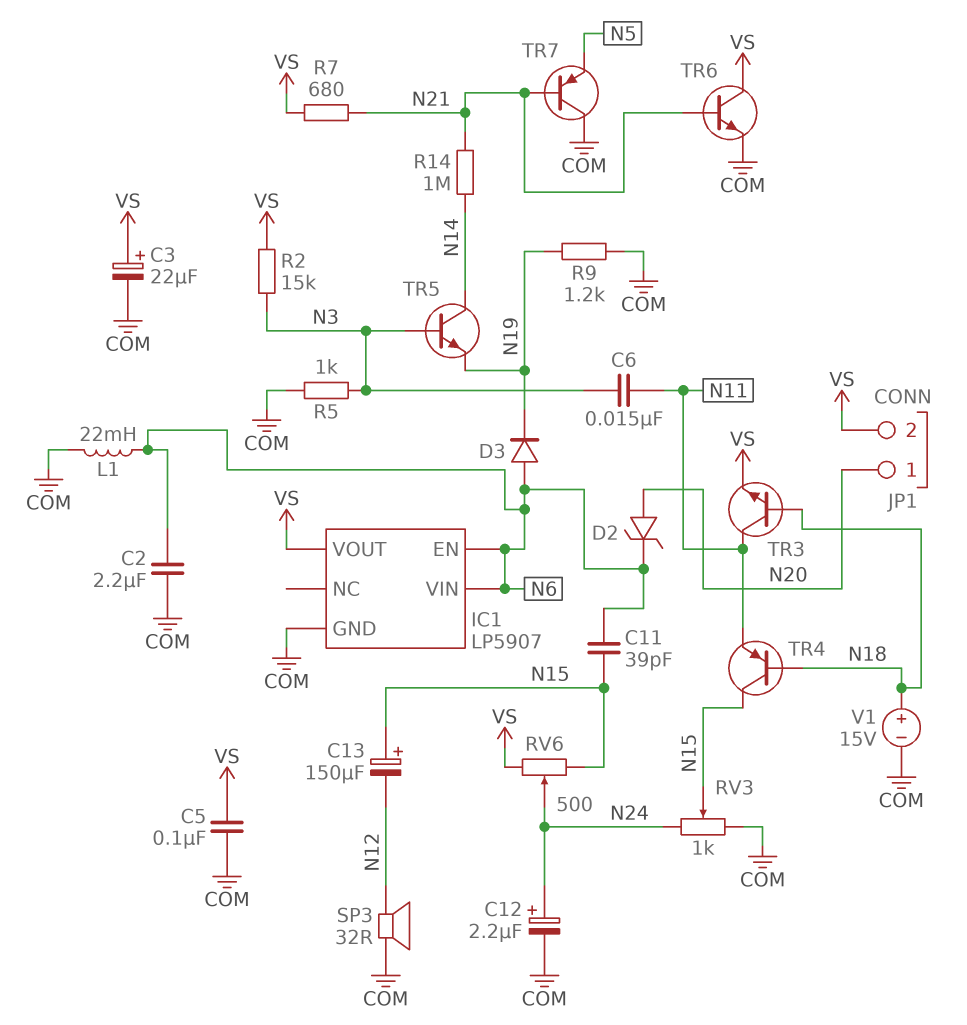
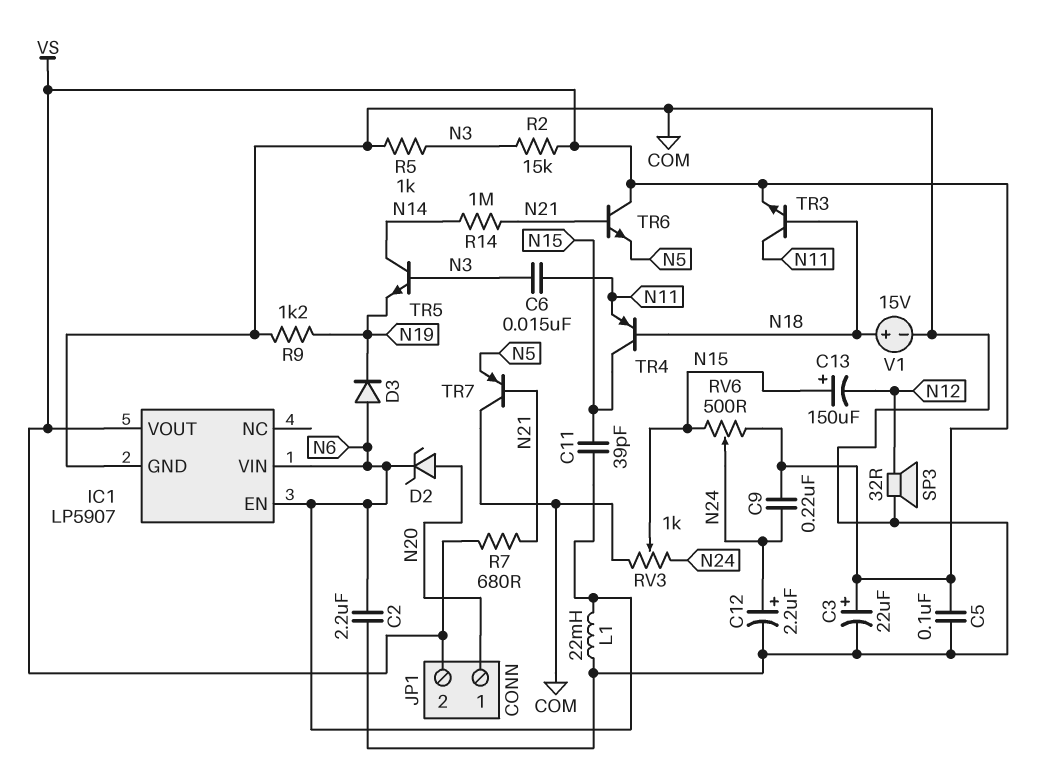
C9: none -> 220nF (N24, VS)
TR6: NPN (B N21, C VS, E COM) -> NPN (B N21, C VS, E N5)

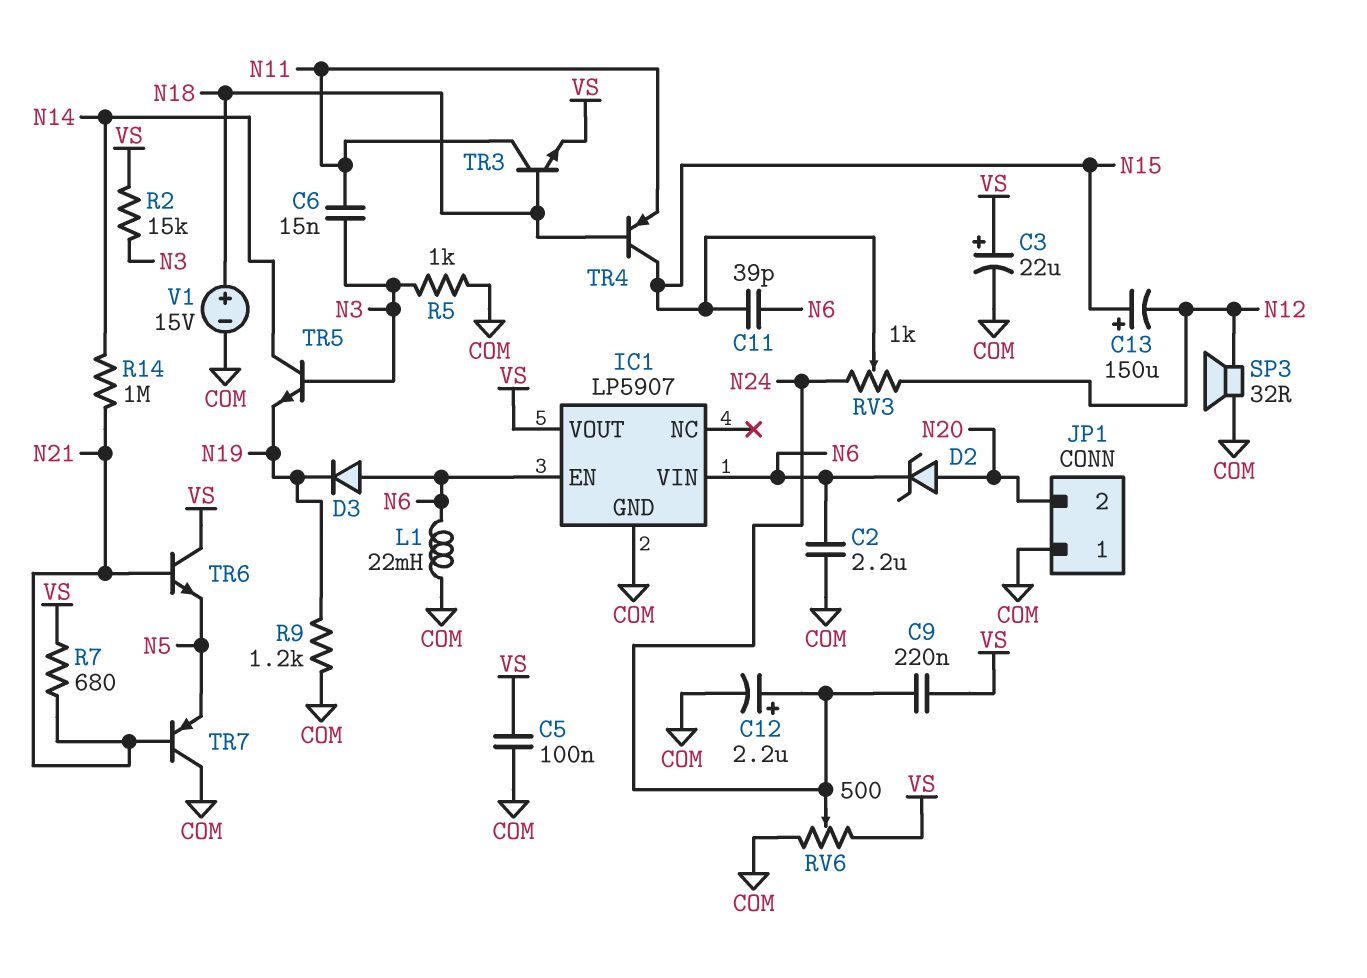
JP1 pin 1: N20 -> COM
JP1 pin 2: VS -> N20
RV3: 1k (COM, N24, wiper N15) -> 1k (N12, N24, wiper N15)
RV6: 500 (N15, VS, wiper N24) -> 500 (COM, VS, wiper N24)

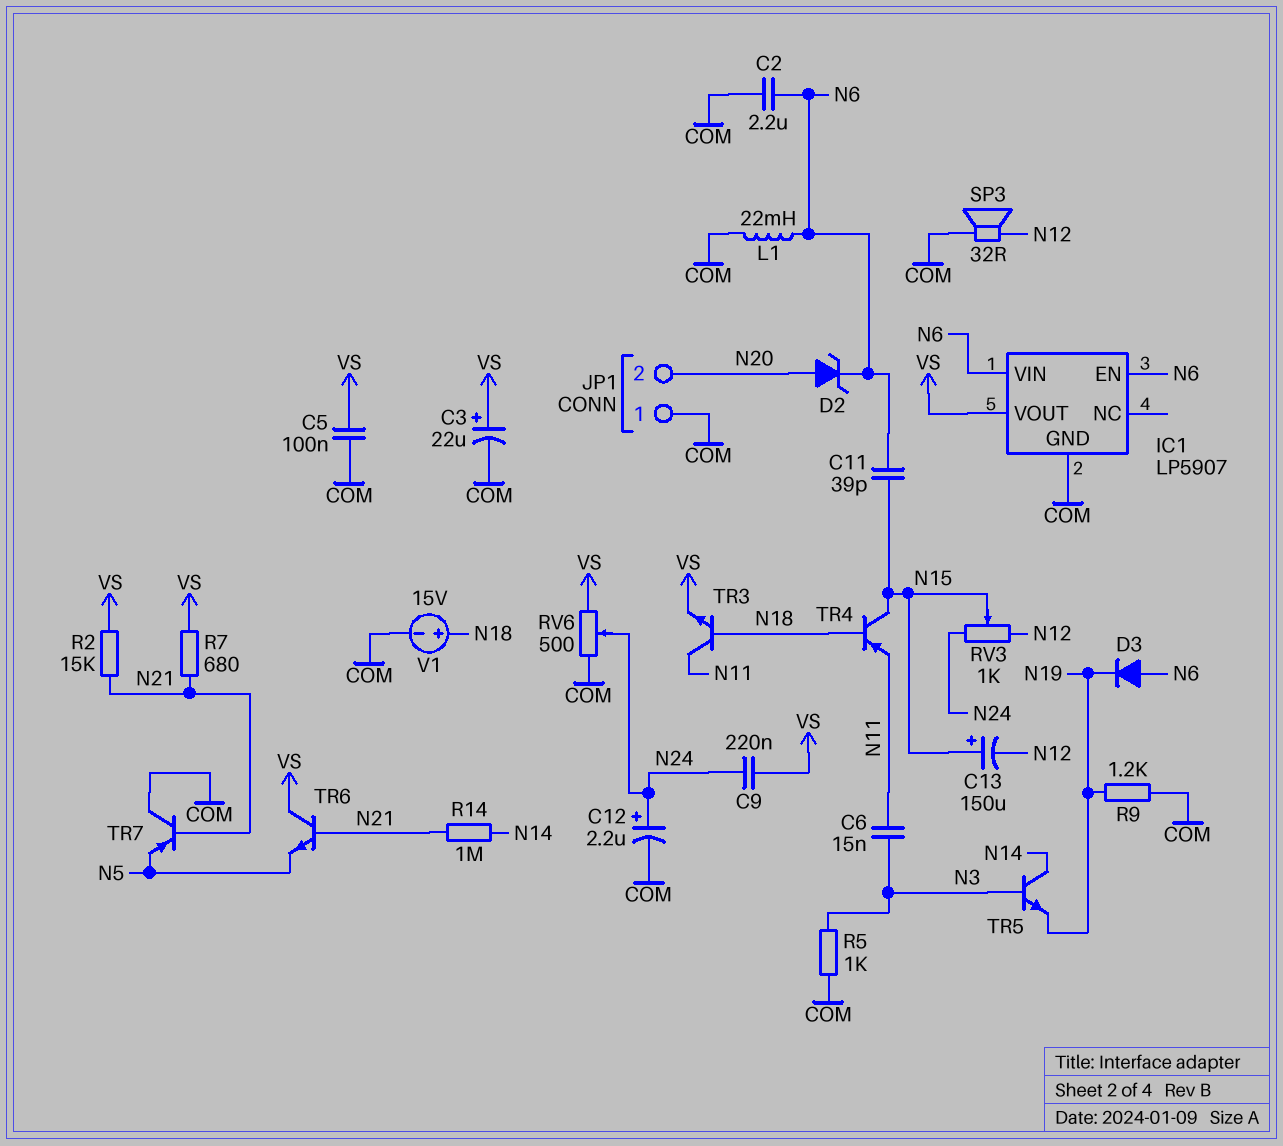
R2: 15k (N3, VS) -> 15k (N21, VS)

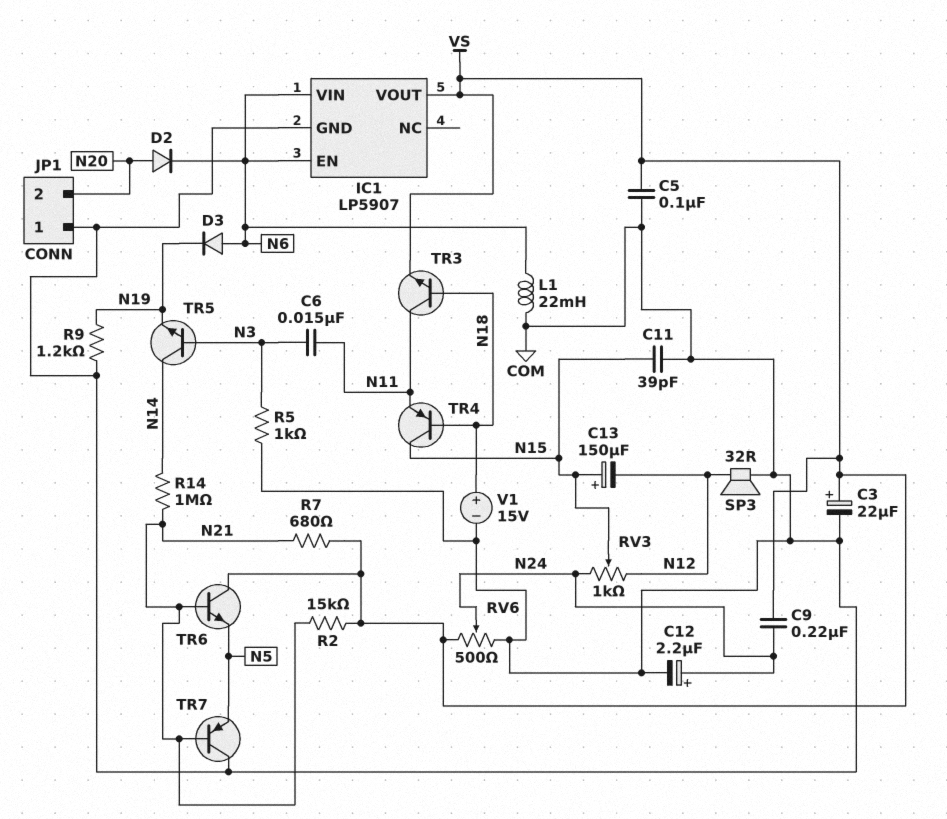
C2: 2.2uF (COM, N6) -> none
C11: 39pF (N6, N15) -> 39pF (COM, N15)
D2: zener (A N20, K N6) -> diode (A N20, K N6)

